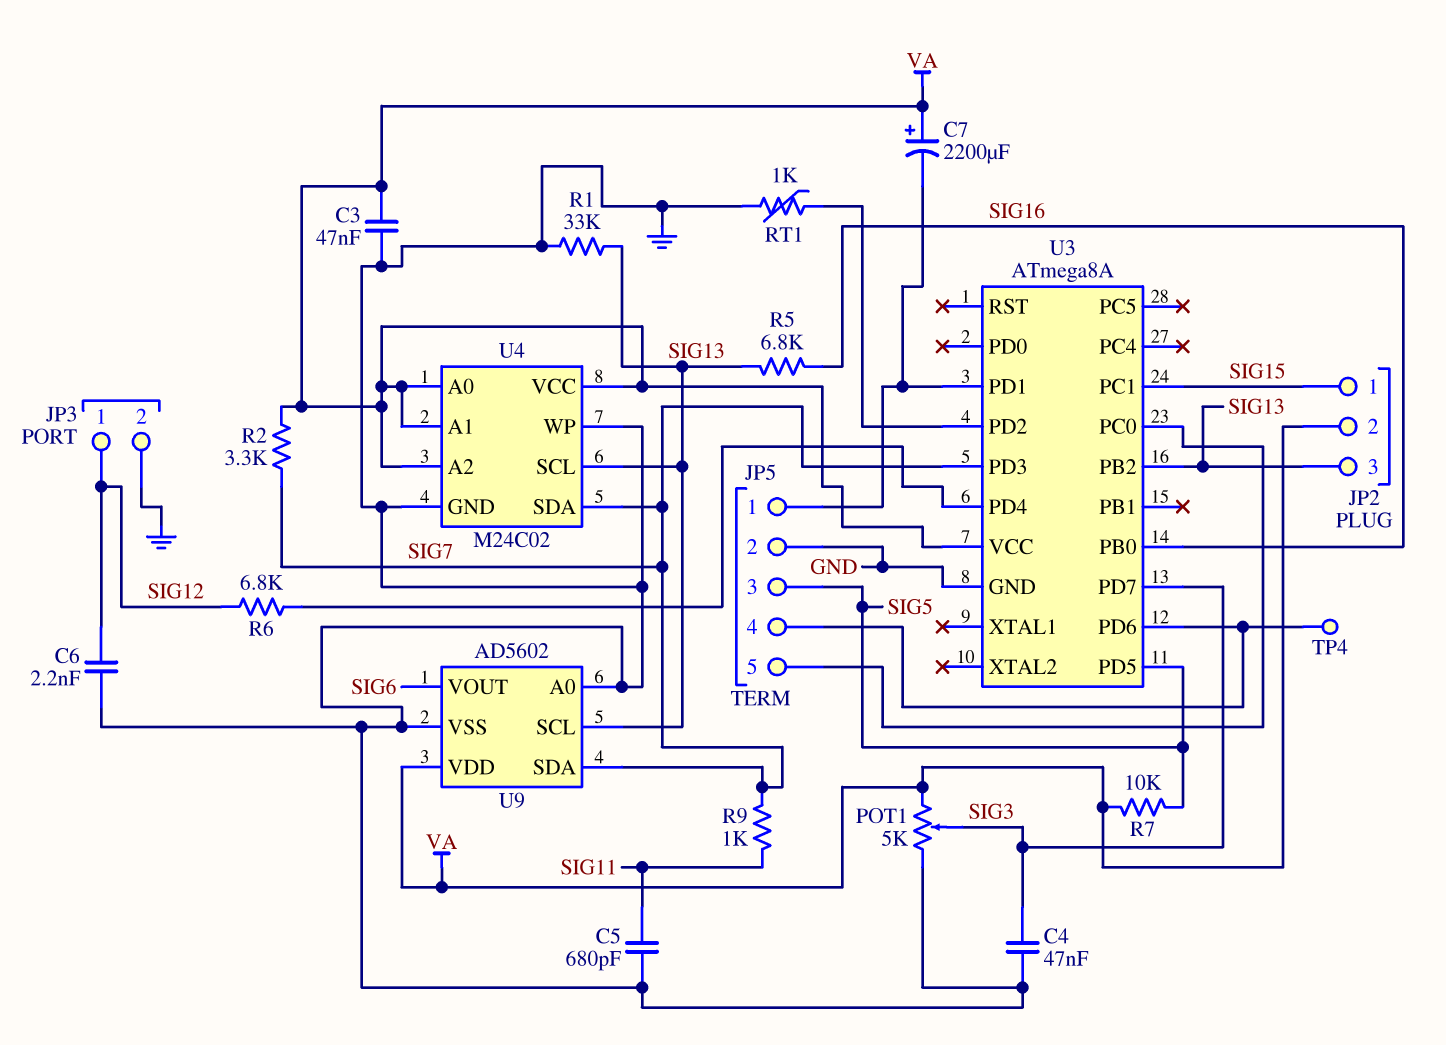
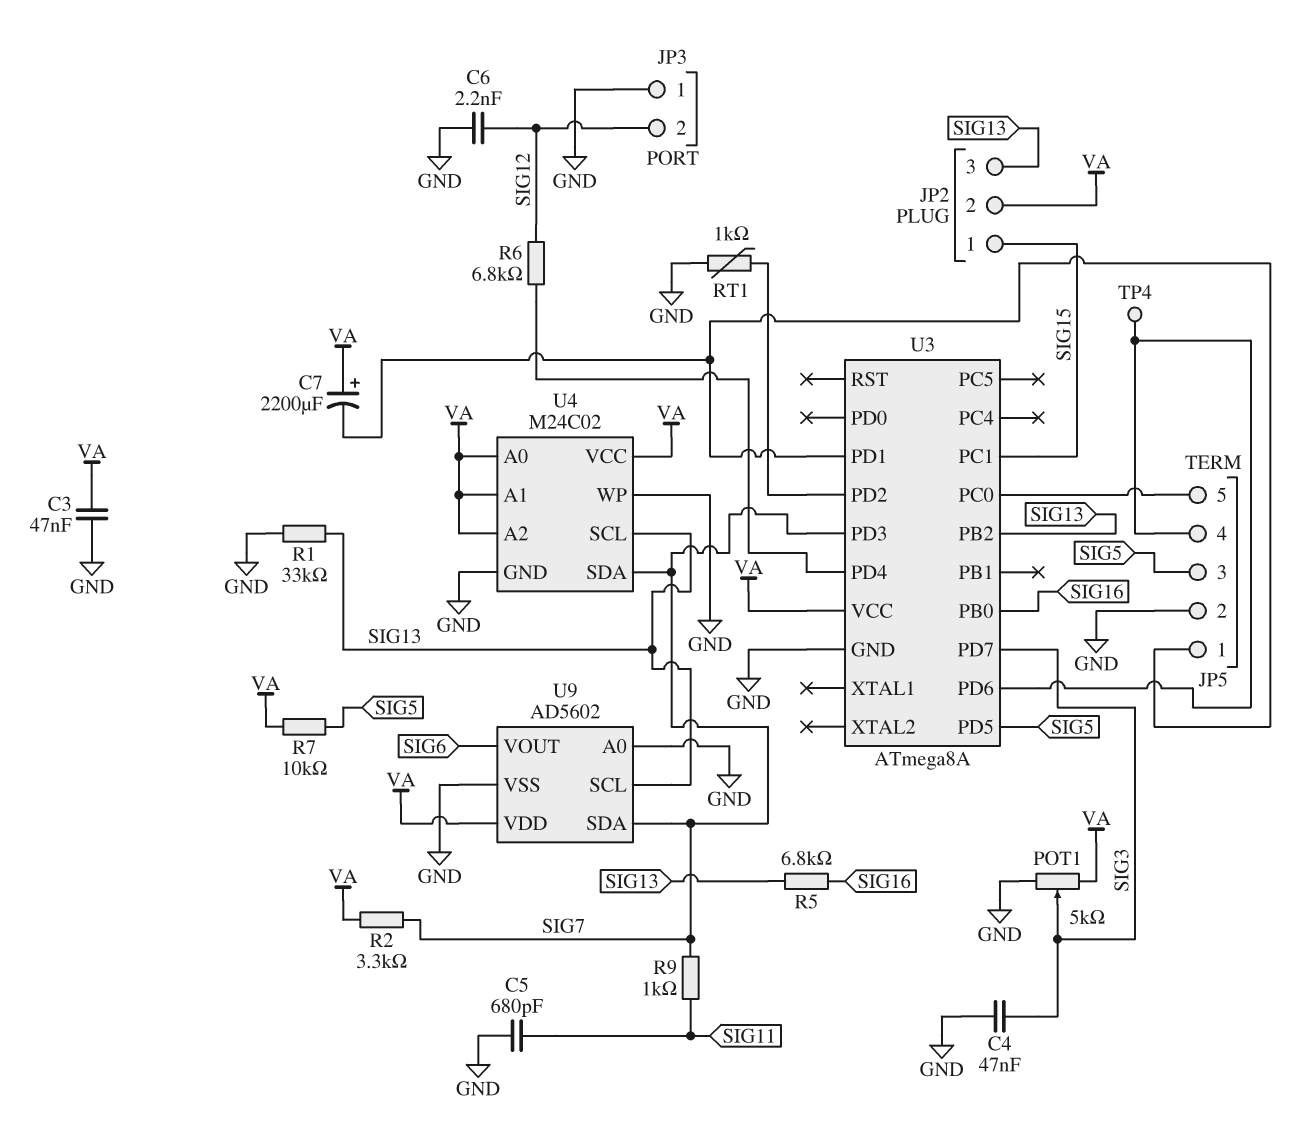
JP3 pin 1: SIG12 -> GND
JP3 pin 2: GND -> SIG12

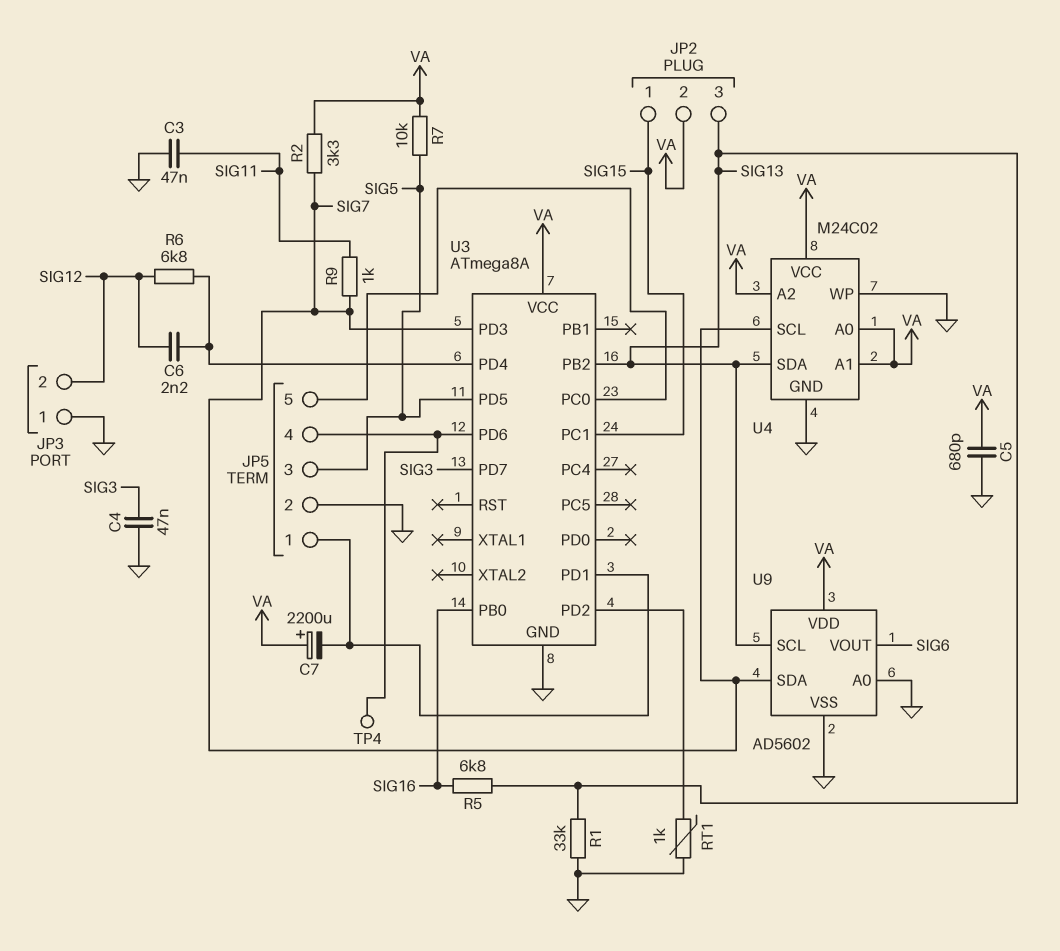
C3: 47nF (GND, VA) -> 47nF (GND, SIG11)
C5: 680pF (GND, SIG11) -> 680pF (GND, VA)
C6: 2.2nF (GND, SIG12) -> 2.2nF (SIG12, U3/PD4)
POT1: 5k (GND, VA, wiper SIG3) -> none
U4 pin SCL: SIG13 -> SIG7
U4 pin SDA: SIG7 -> SIG13

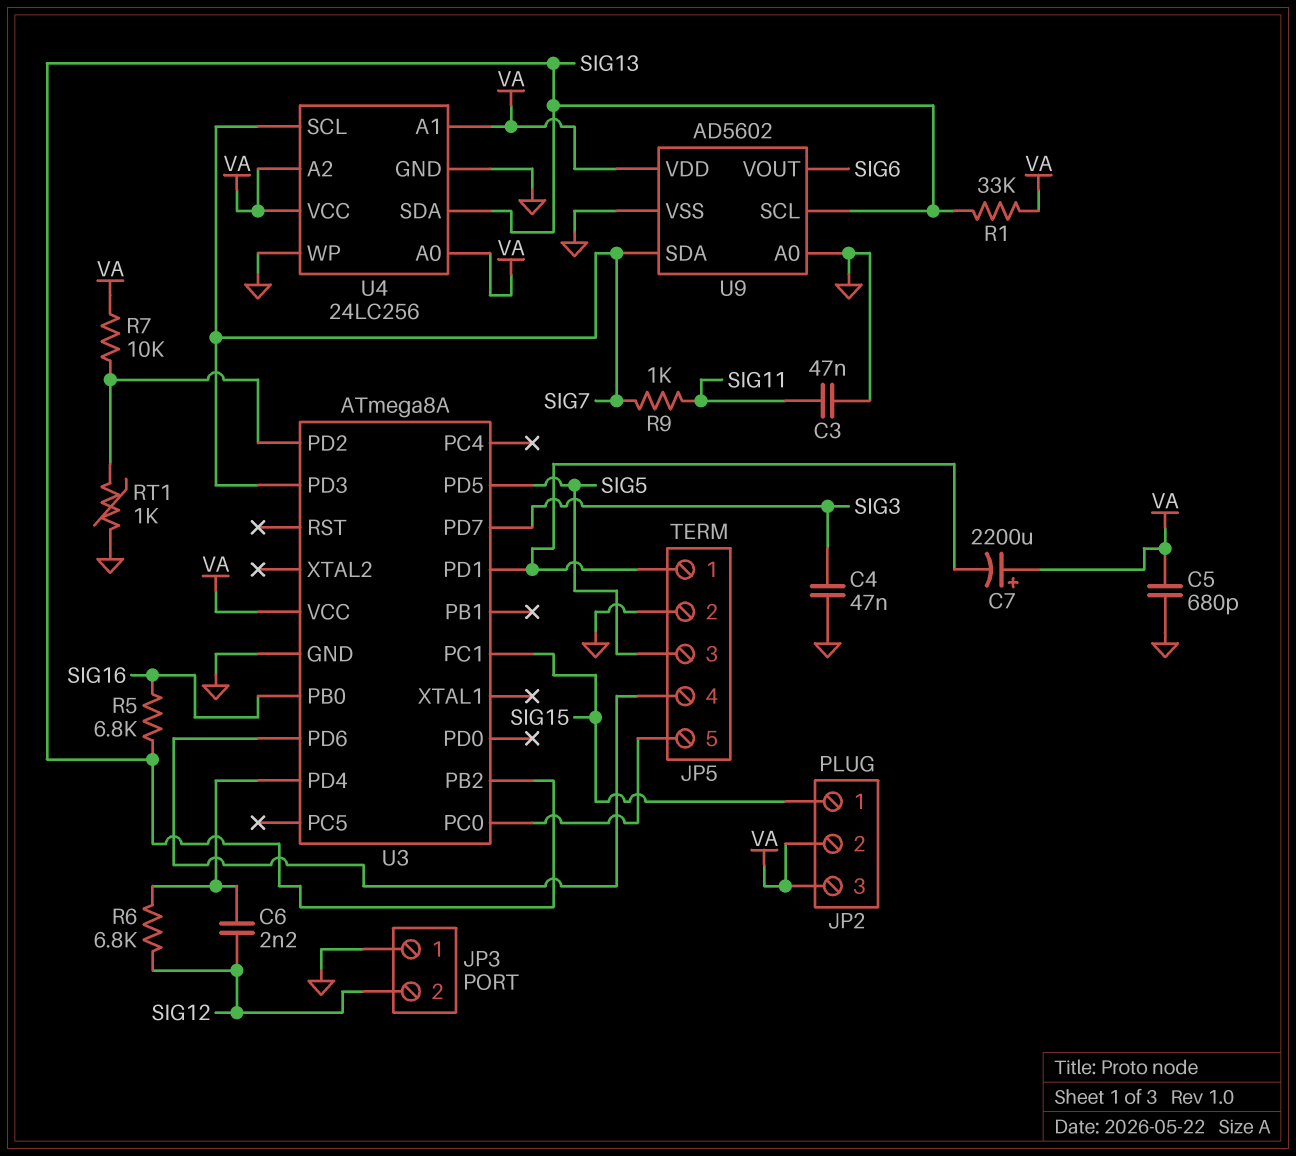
JP2 pin 3: SIG13 -> VA
R1: 33k (GND, SIG13) -> 33k (SIG13, VA)
R2: 3.3k (SIG7, VA) -> none
R7: 10k (SIG5, VA) -> 10k (U3/PD2, VA)
TP4: test point (JP5/4) -> none
U4: M24C02 -> 24LC256

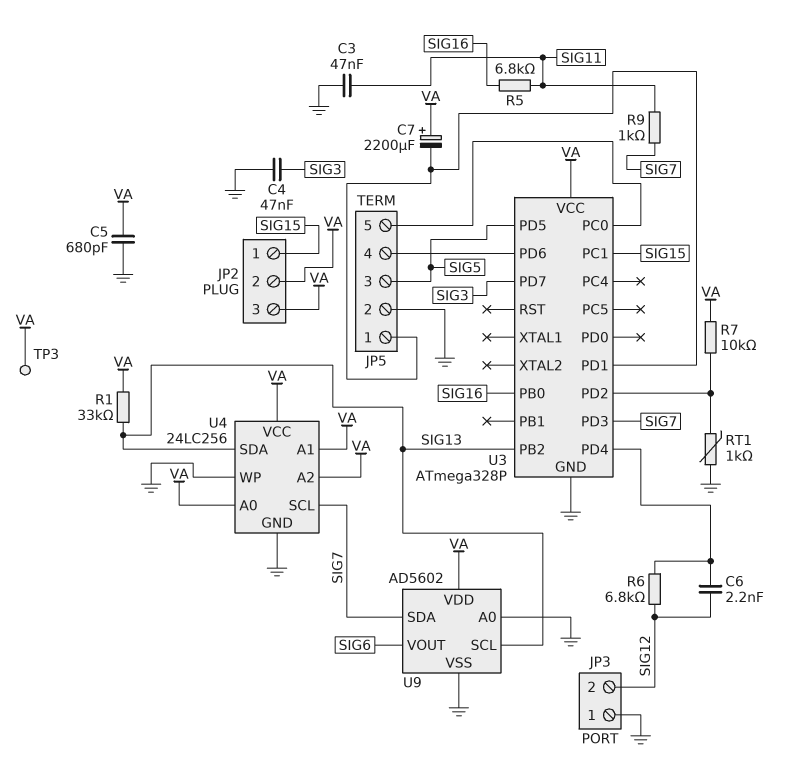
R5: 6.8k (SIG13, SIG16) -> 6.8k (SIG11, SIG16)
TP3: none -> test point (VA)
U3: ATmega8A -> ATmega328P

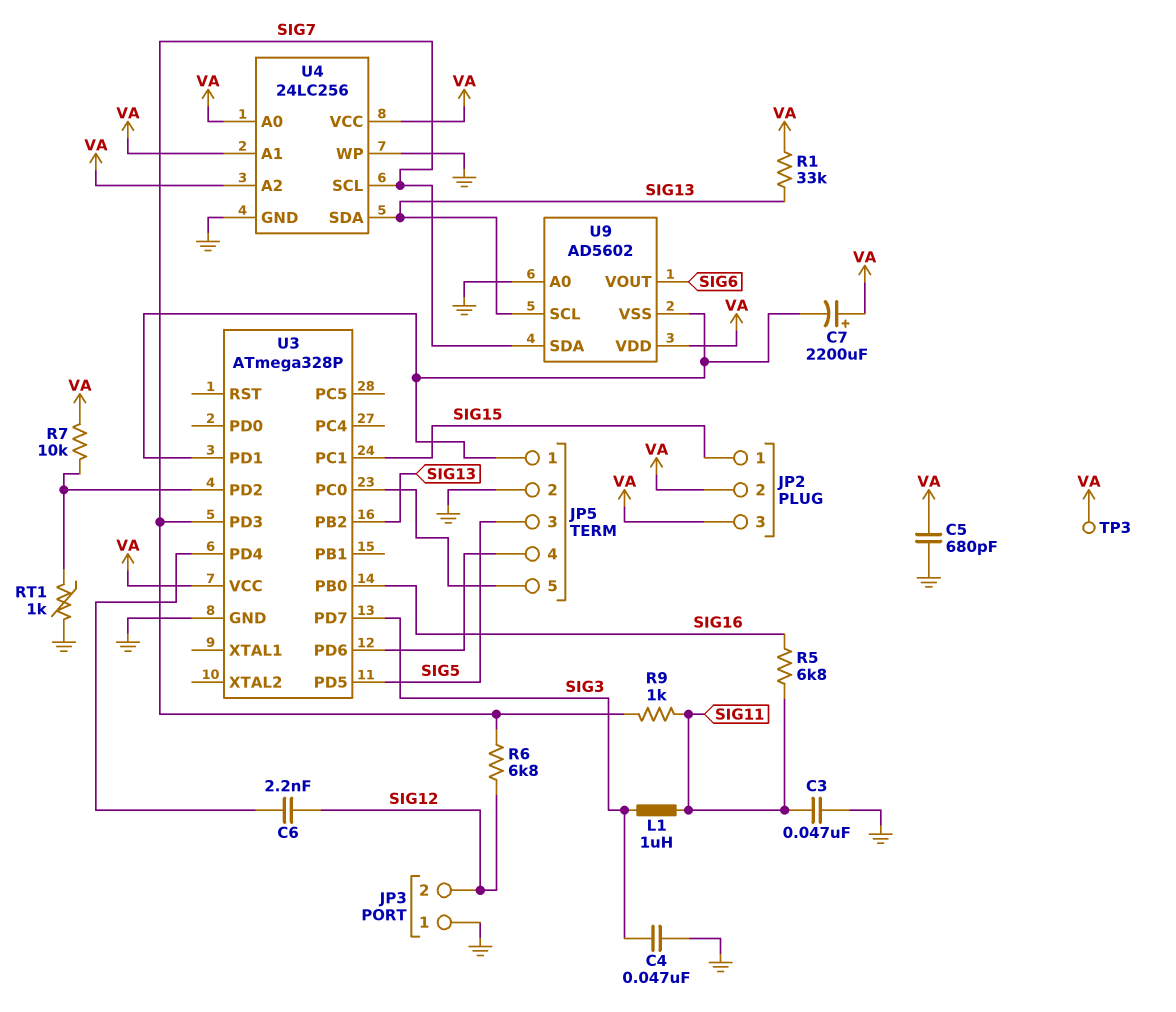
L1: none -> 1uH (SIG3, SIG11)
R6: 6.8k (SIG12, U3/PD4) -> 6.8k (SIG7, SIG12)
U9 pin VSS: GND -> JP5/1

